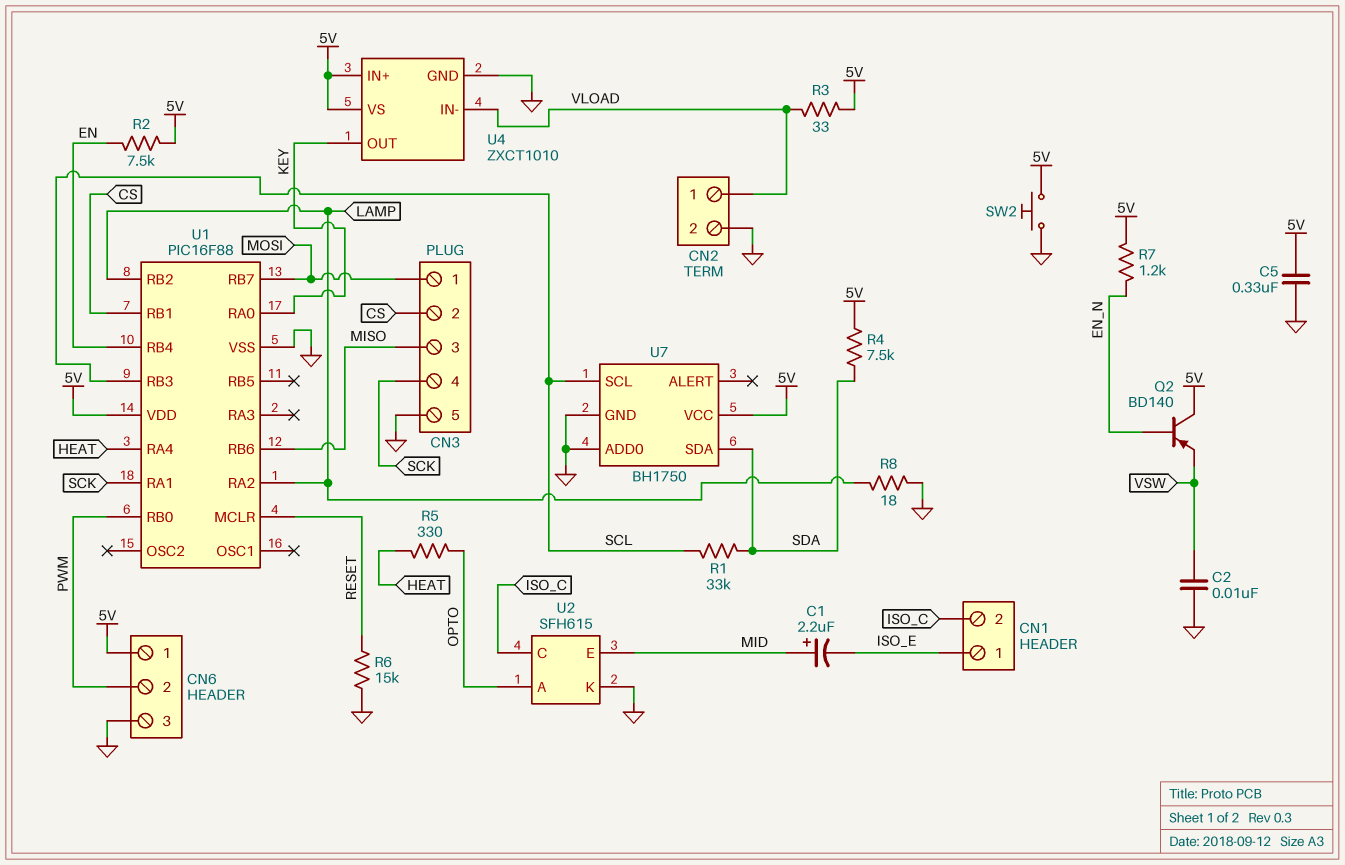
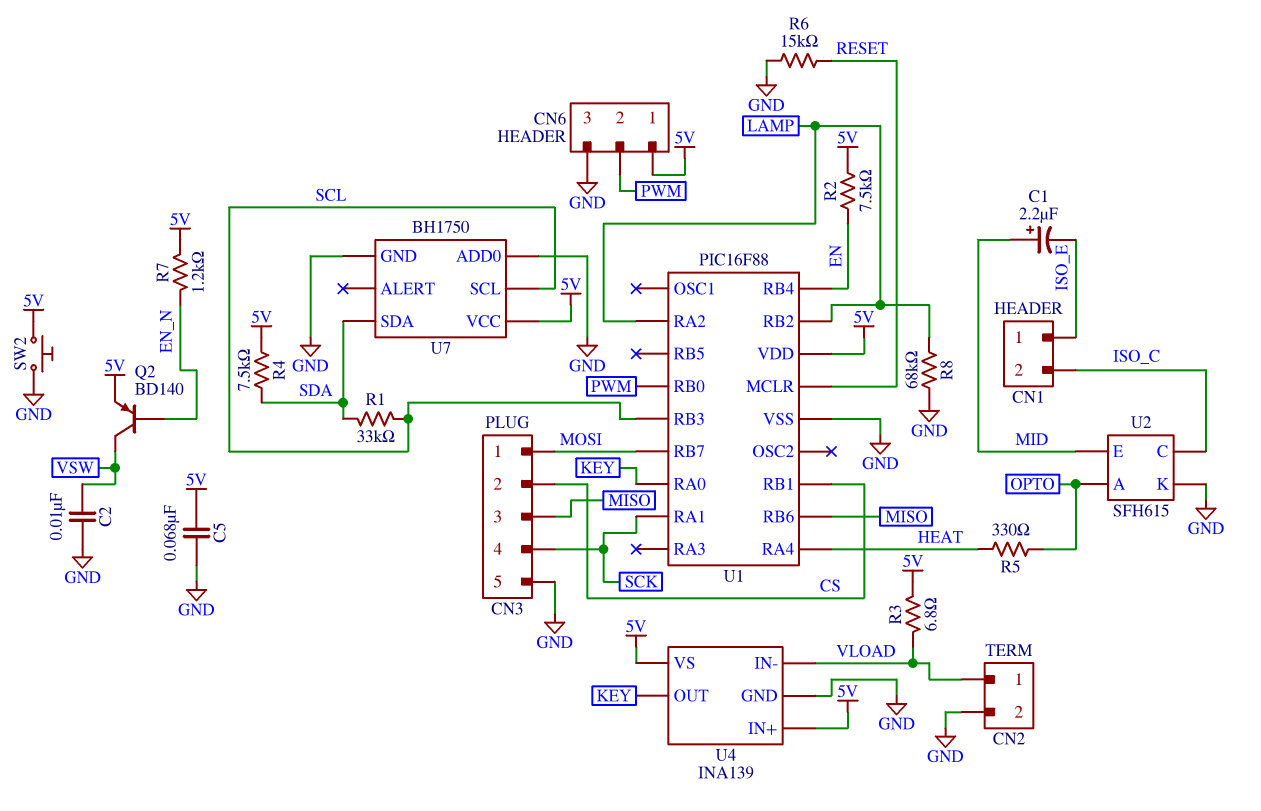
C5: 330nF (5V, GND) -> 68nF (5V, GND)
Q2: PNP BD140 (B EN_N, C 5V, E VSW) -> PNP BD140 (B EN_N, C VSW, E 5V)
R3: 33 (5V, VLOAD) -> 6.8 (5V, VLOAD)
R8: 18 (GND, LAMP) -> 68k (GND, LAMP)
U4: ZXCT1010 -> INA139

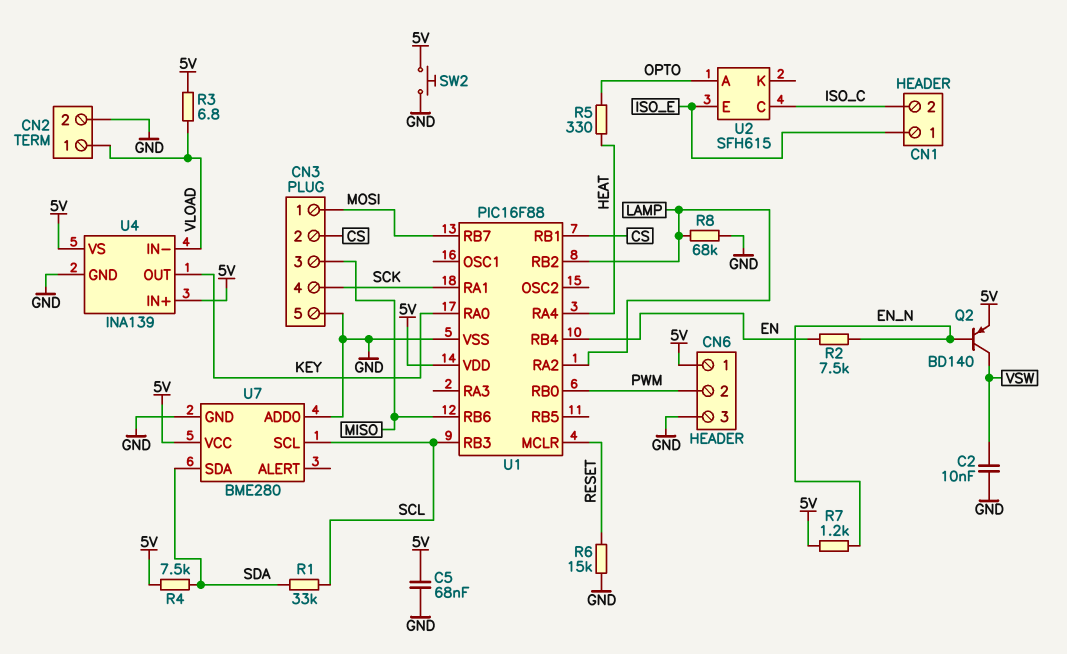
C1: 2.2uF (plus MID, minus ISO_E) -> none
R2: 7.5k (5V, EN) -> 7.5k (EN, EN_N)
U2 pin E: MID -> ISO_E
U2 pin K: GND -> none
U7: BH1750 -> BME280

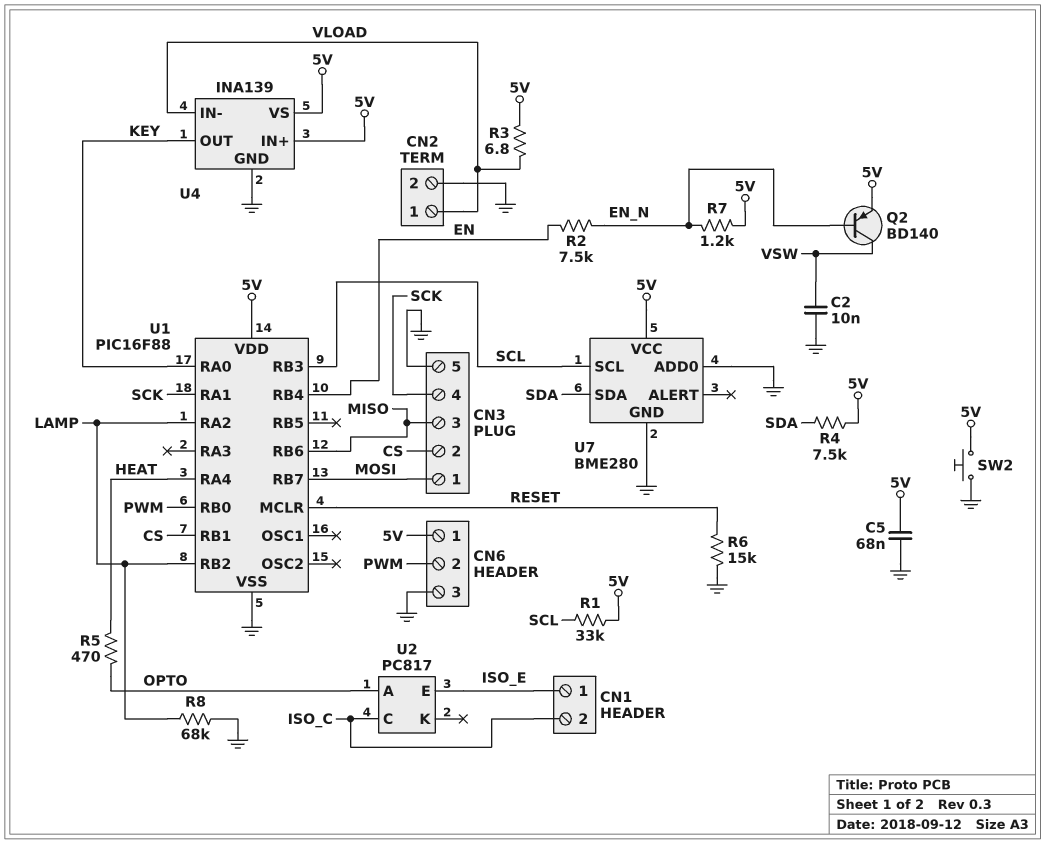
R1: 33k (SCL, SDA) -> 33k (5V, SCL)
R5: 330 (HEAT, OPTO) -> 470 (HEAT, OPTO)
U2: SFH615 -> PC817

